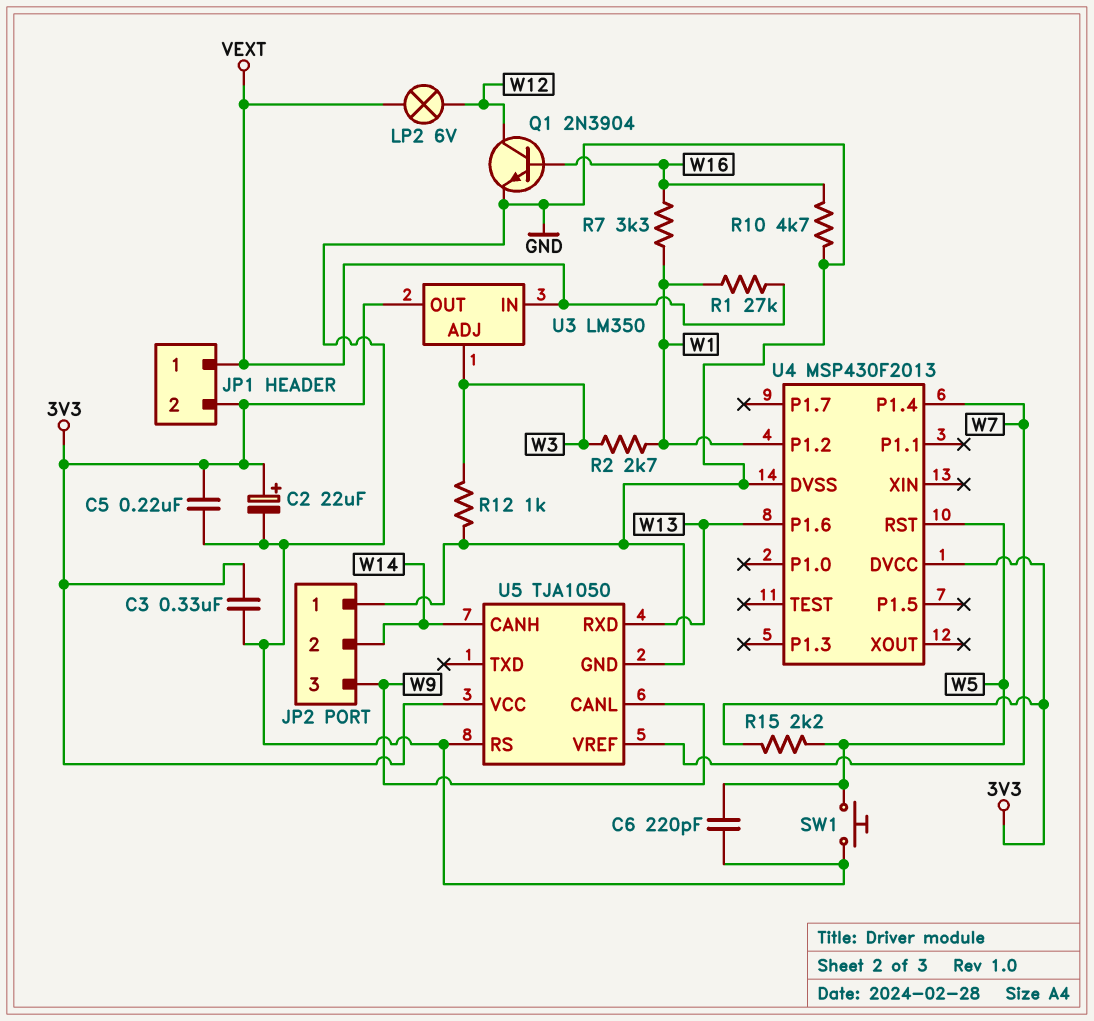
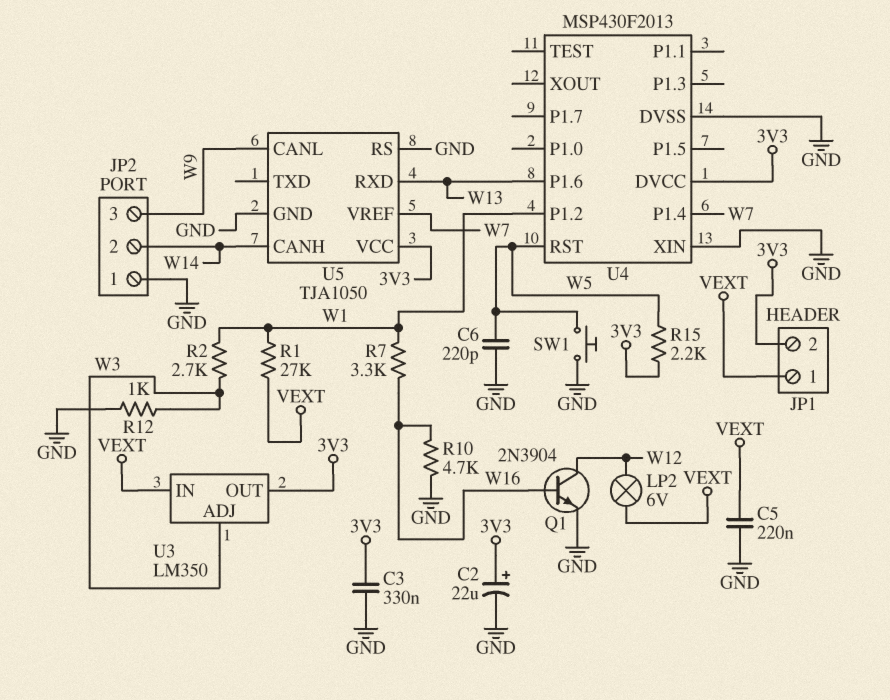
C5: 220nF (3V3, GND) -> 220nF (GND, VEXT)
U4 pin XIN: none -> GND

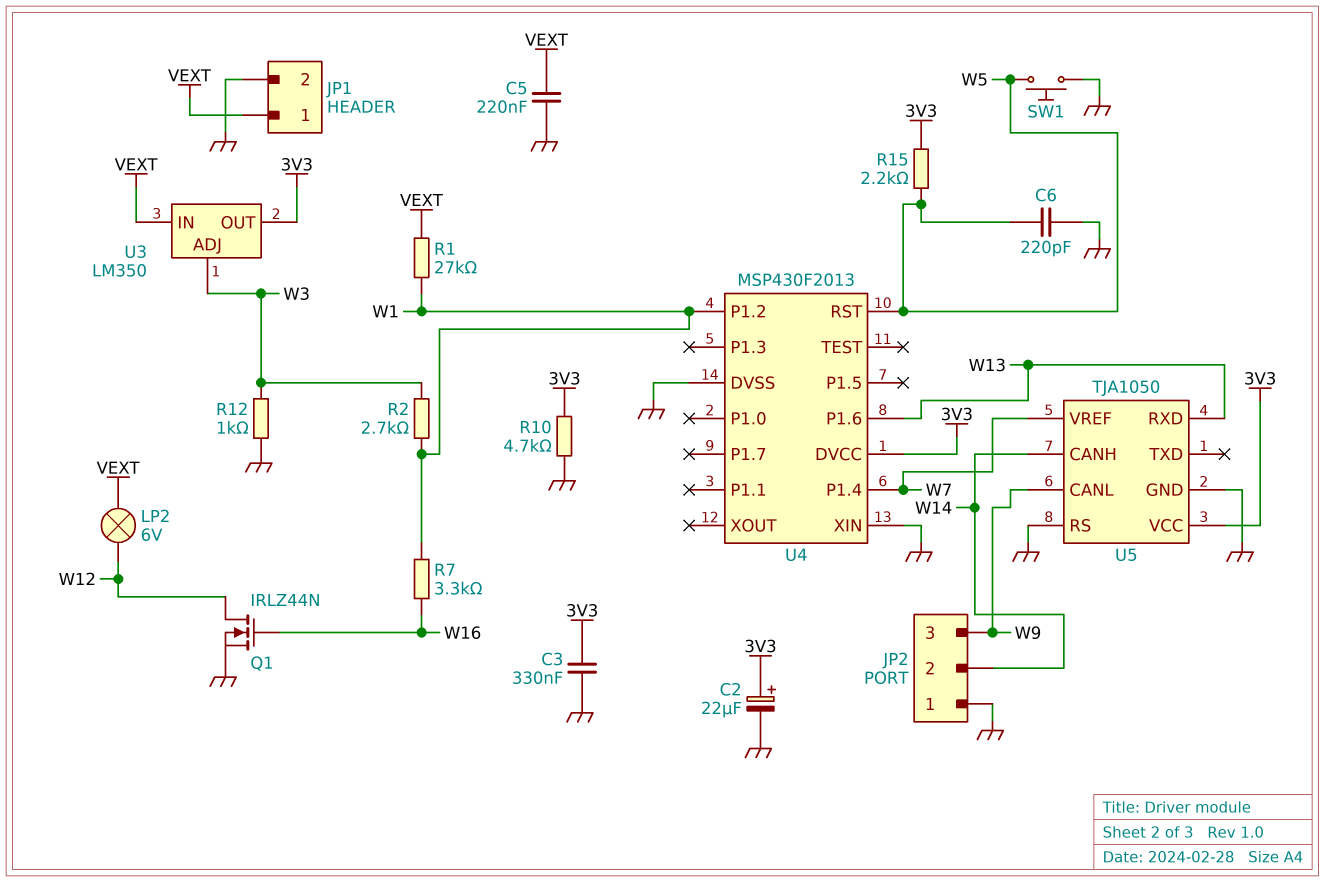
JP1 pin 2: 3V3 -> GND
Q1: NPN 2N3904 (B W16, C W12, E GND) -> NMOS IRLZ44N (G W16, D W12, S GND)
R10: 4.7k (GND, W16) -> 4.7k (3V3, GND)

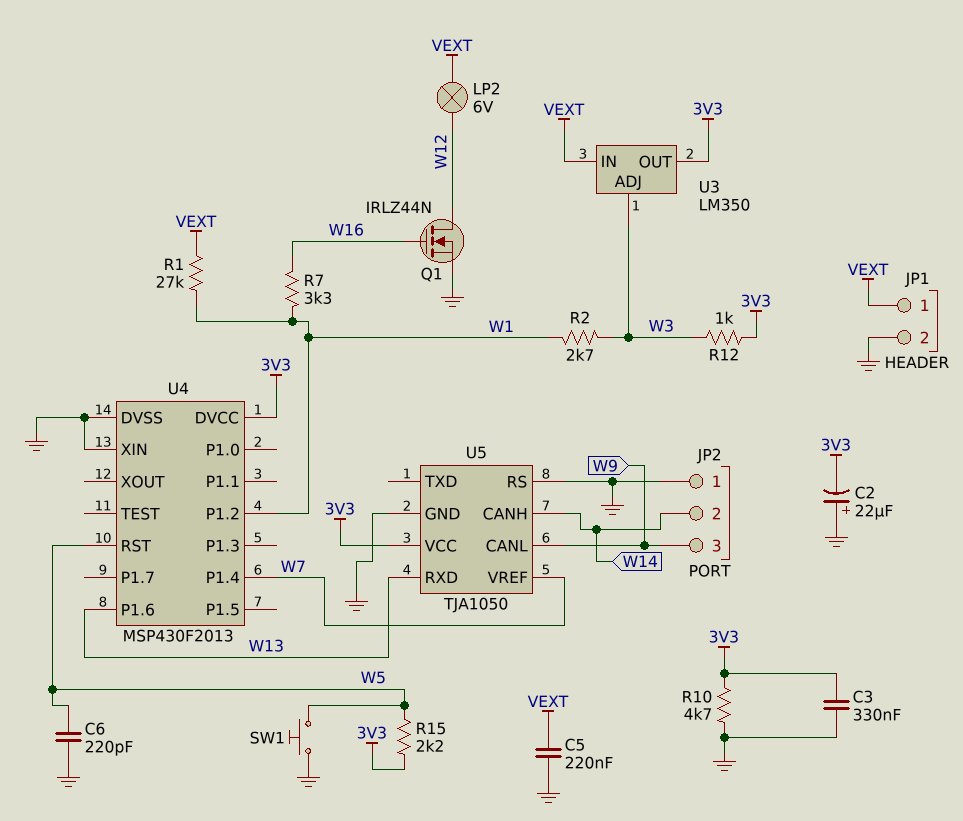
C2: 22uF (plus 3V3, minus GND) -> 22uF (plus GND, minus 3V3)
R12: 1k (GND, W3) -> 1k (3V3, W3)

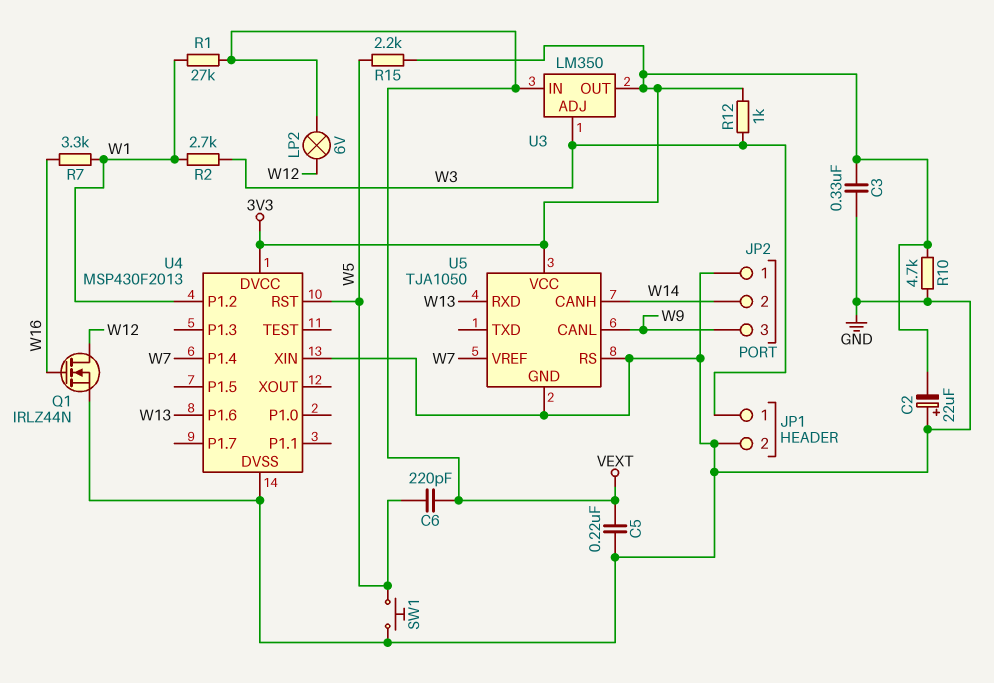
C6: 220pF (GND, W5) -> 220pF (VEXT, W5)
JP1 pin 1: VEXT -> W3

